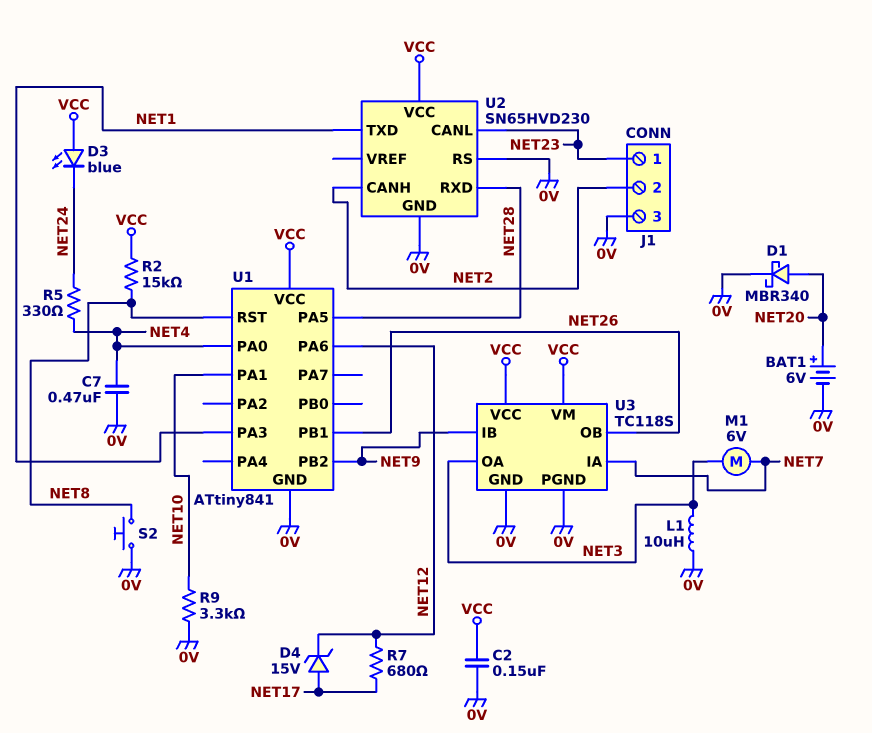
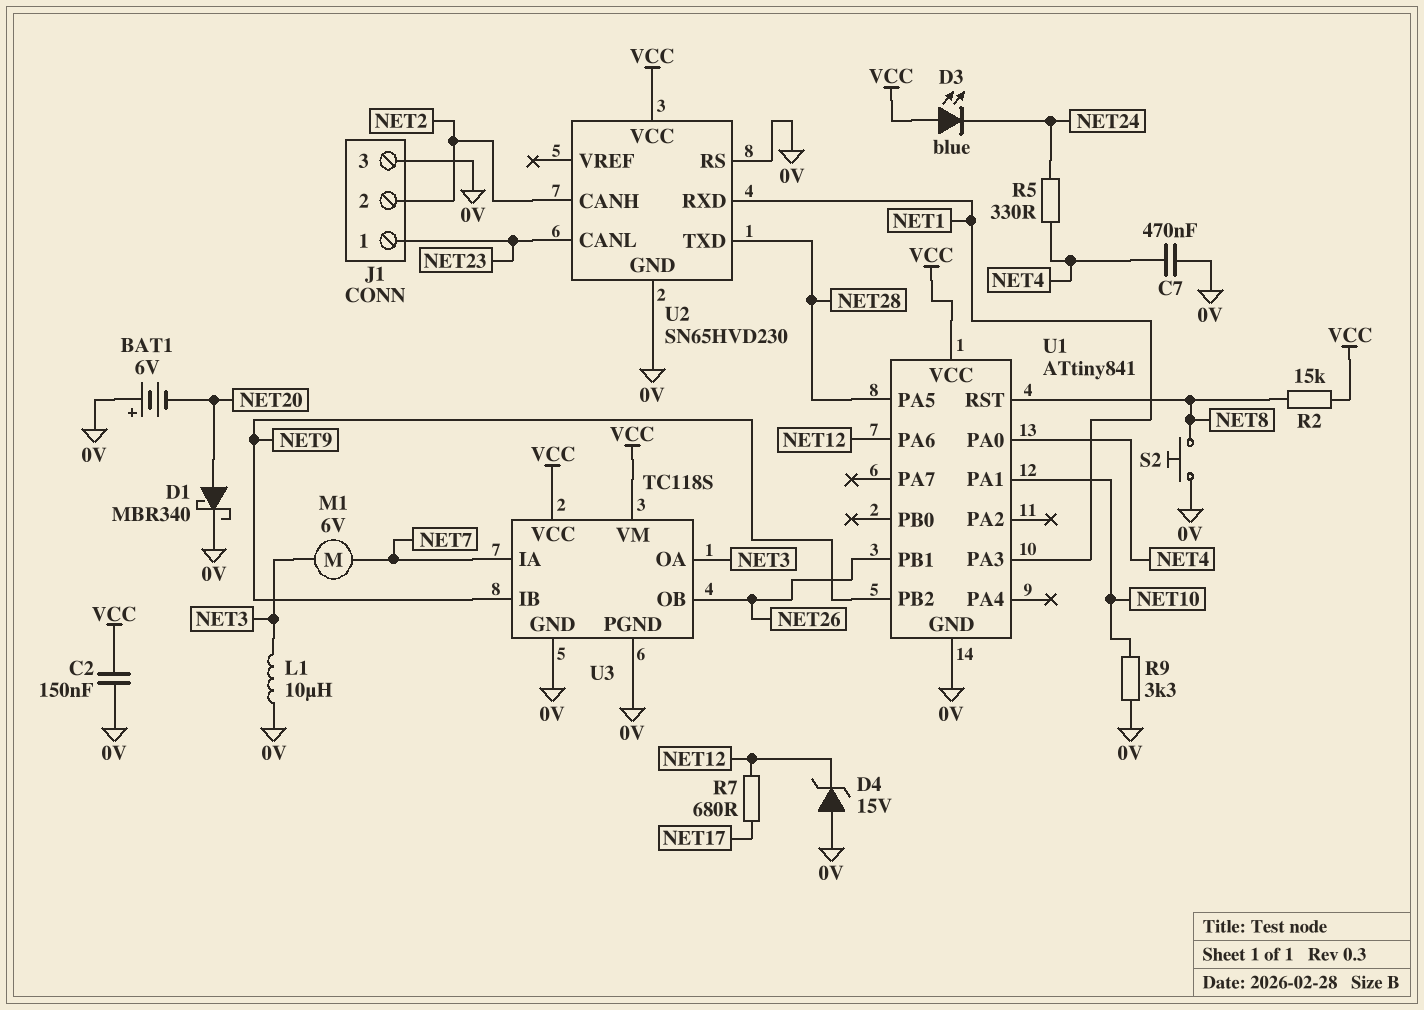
BAT1: 6V (plus NET20, minus 0V) -> 6V (plus 0V, minus NET20)
D4: zener 15V (A NET17, K NET12) -> zener 15V (A 0V, K NET12)
U2 pin RXD: NET28 -> NET1
U2 pin TXD: NET1 -> NET28

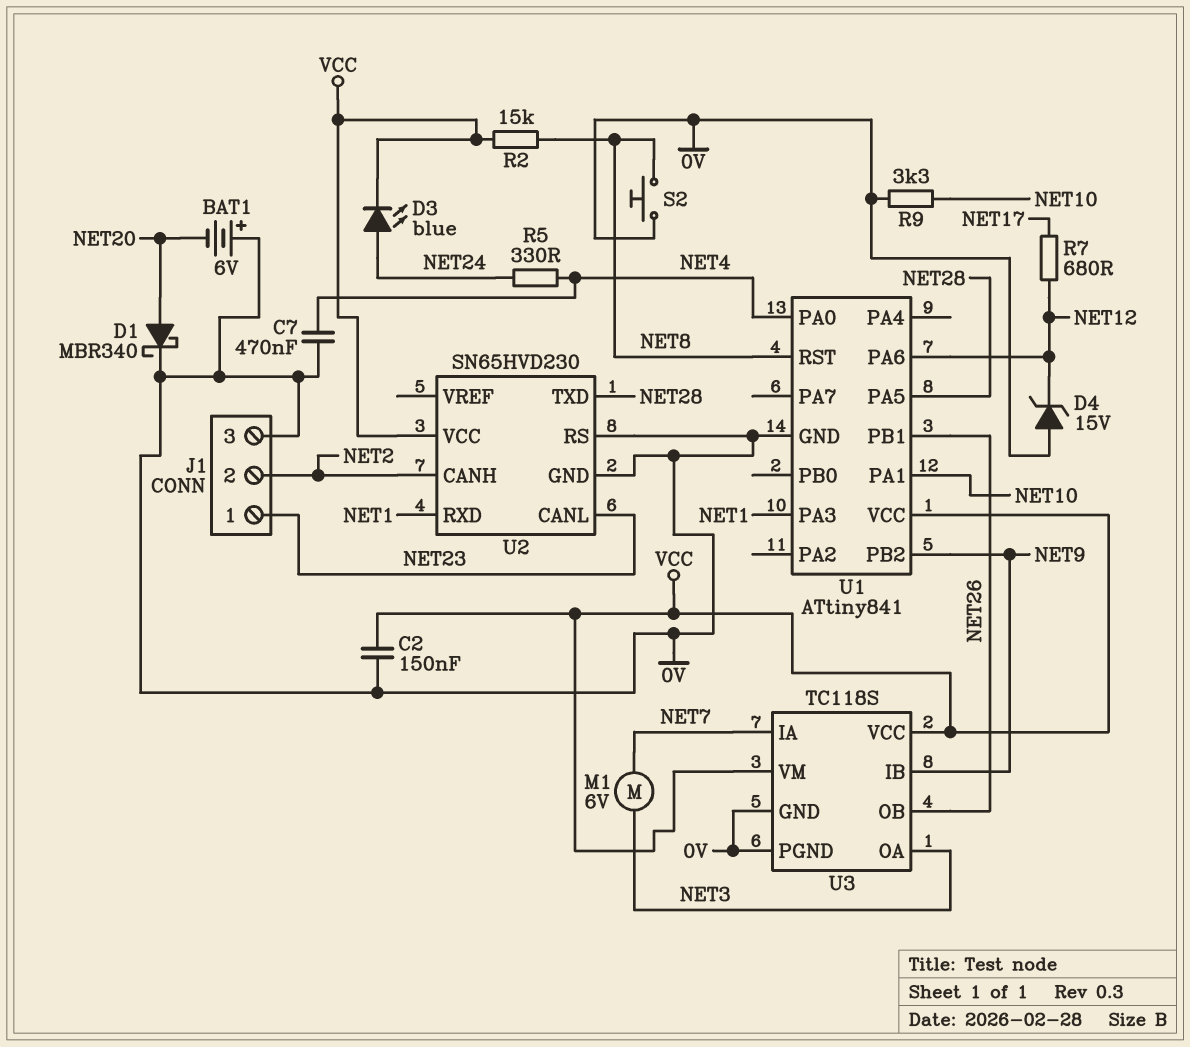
D3: LED blue (A VCC, K NET24) -> LED blue (A NET24, K VCC)
L1: 10uH (0V, NET3) -> none

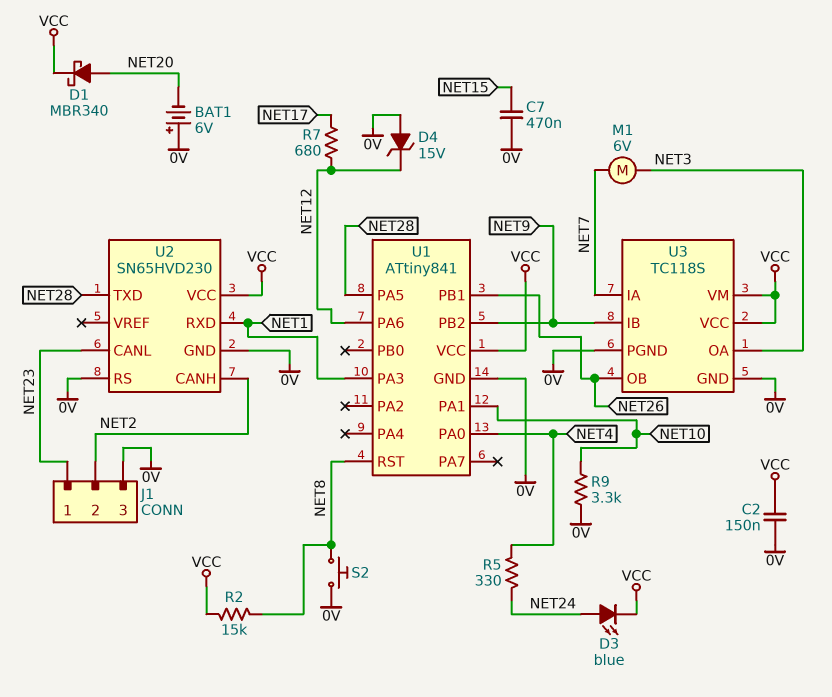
C7: 470nF (0V, NET4) -> 470nF (0V, NET15)
D1: schottky MBR340 (A NET20, K 0V) -> schottky MBR340 (A NET20, K VCC)

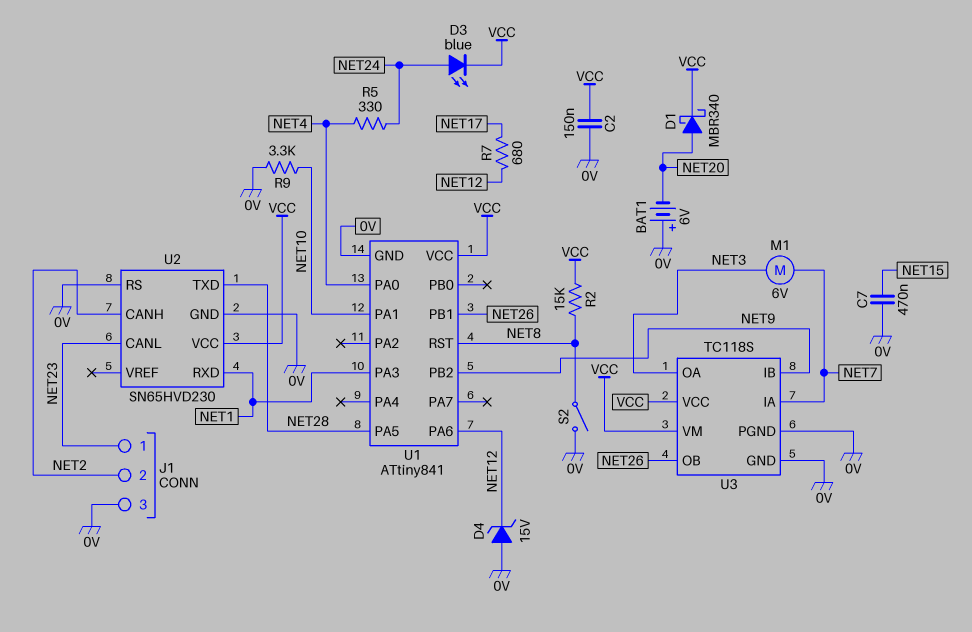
S2: button (0V, NET8) -> switch (0V, NET8)

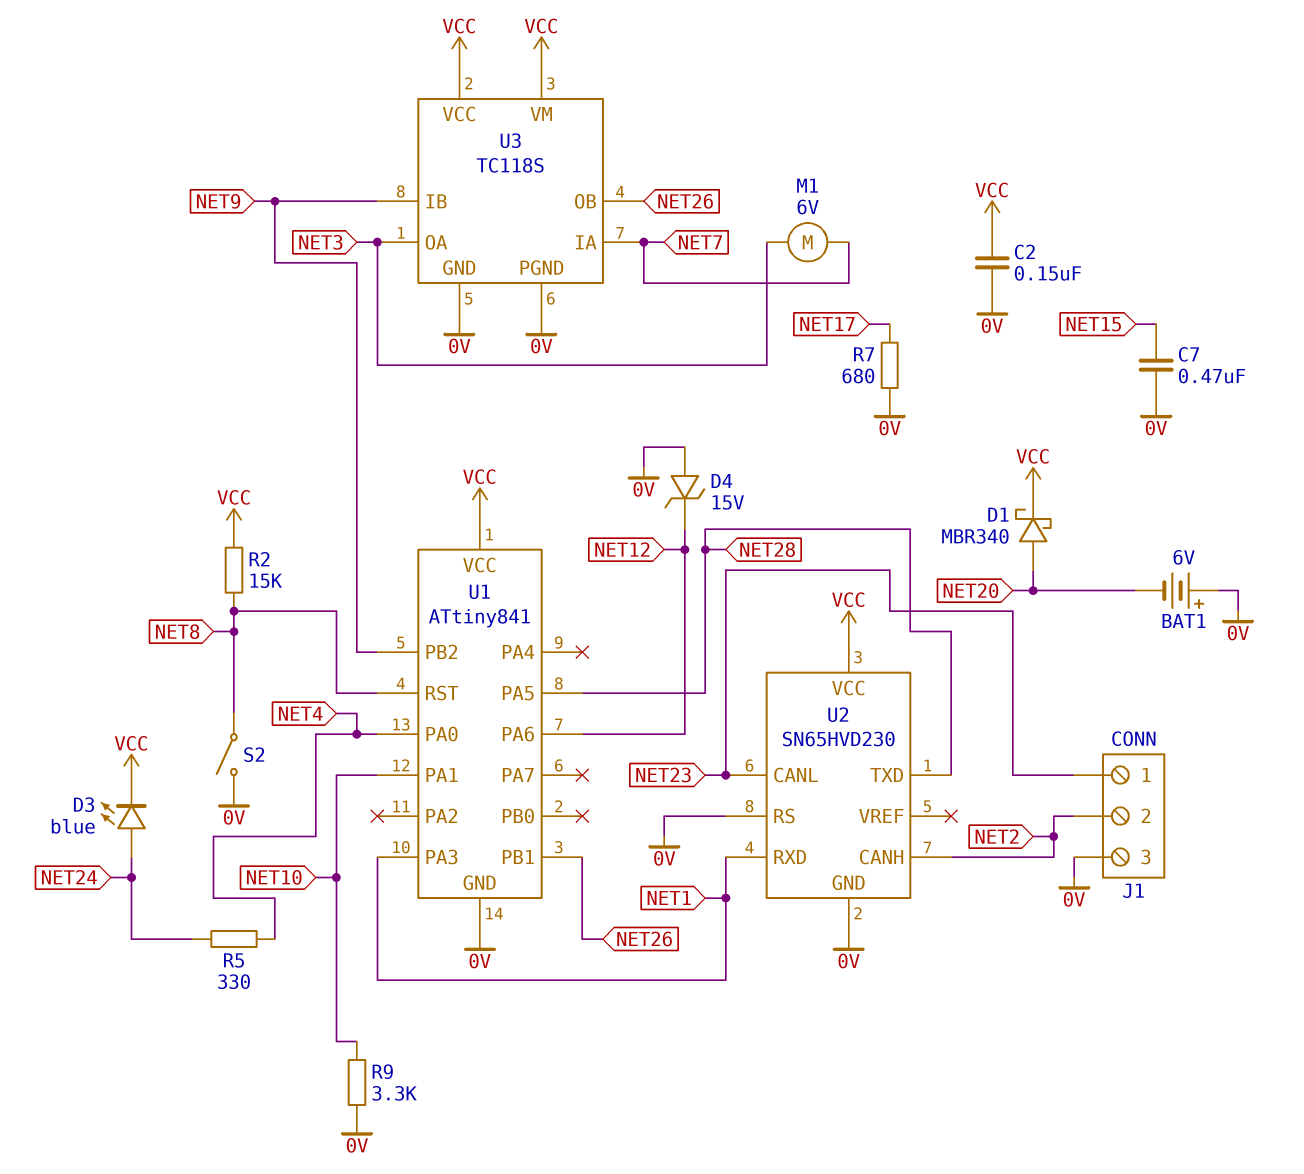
R7: 680 (NET12, NET17) -> 680 (0V, NET17)

